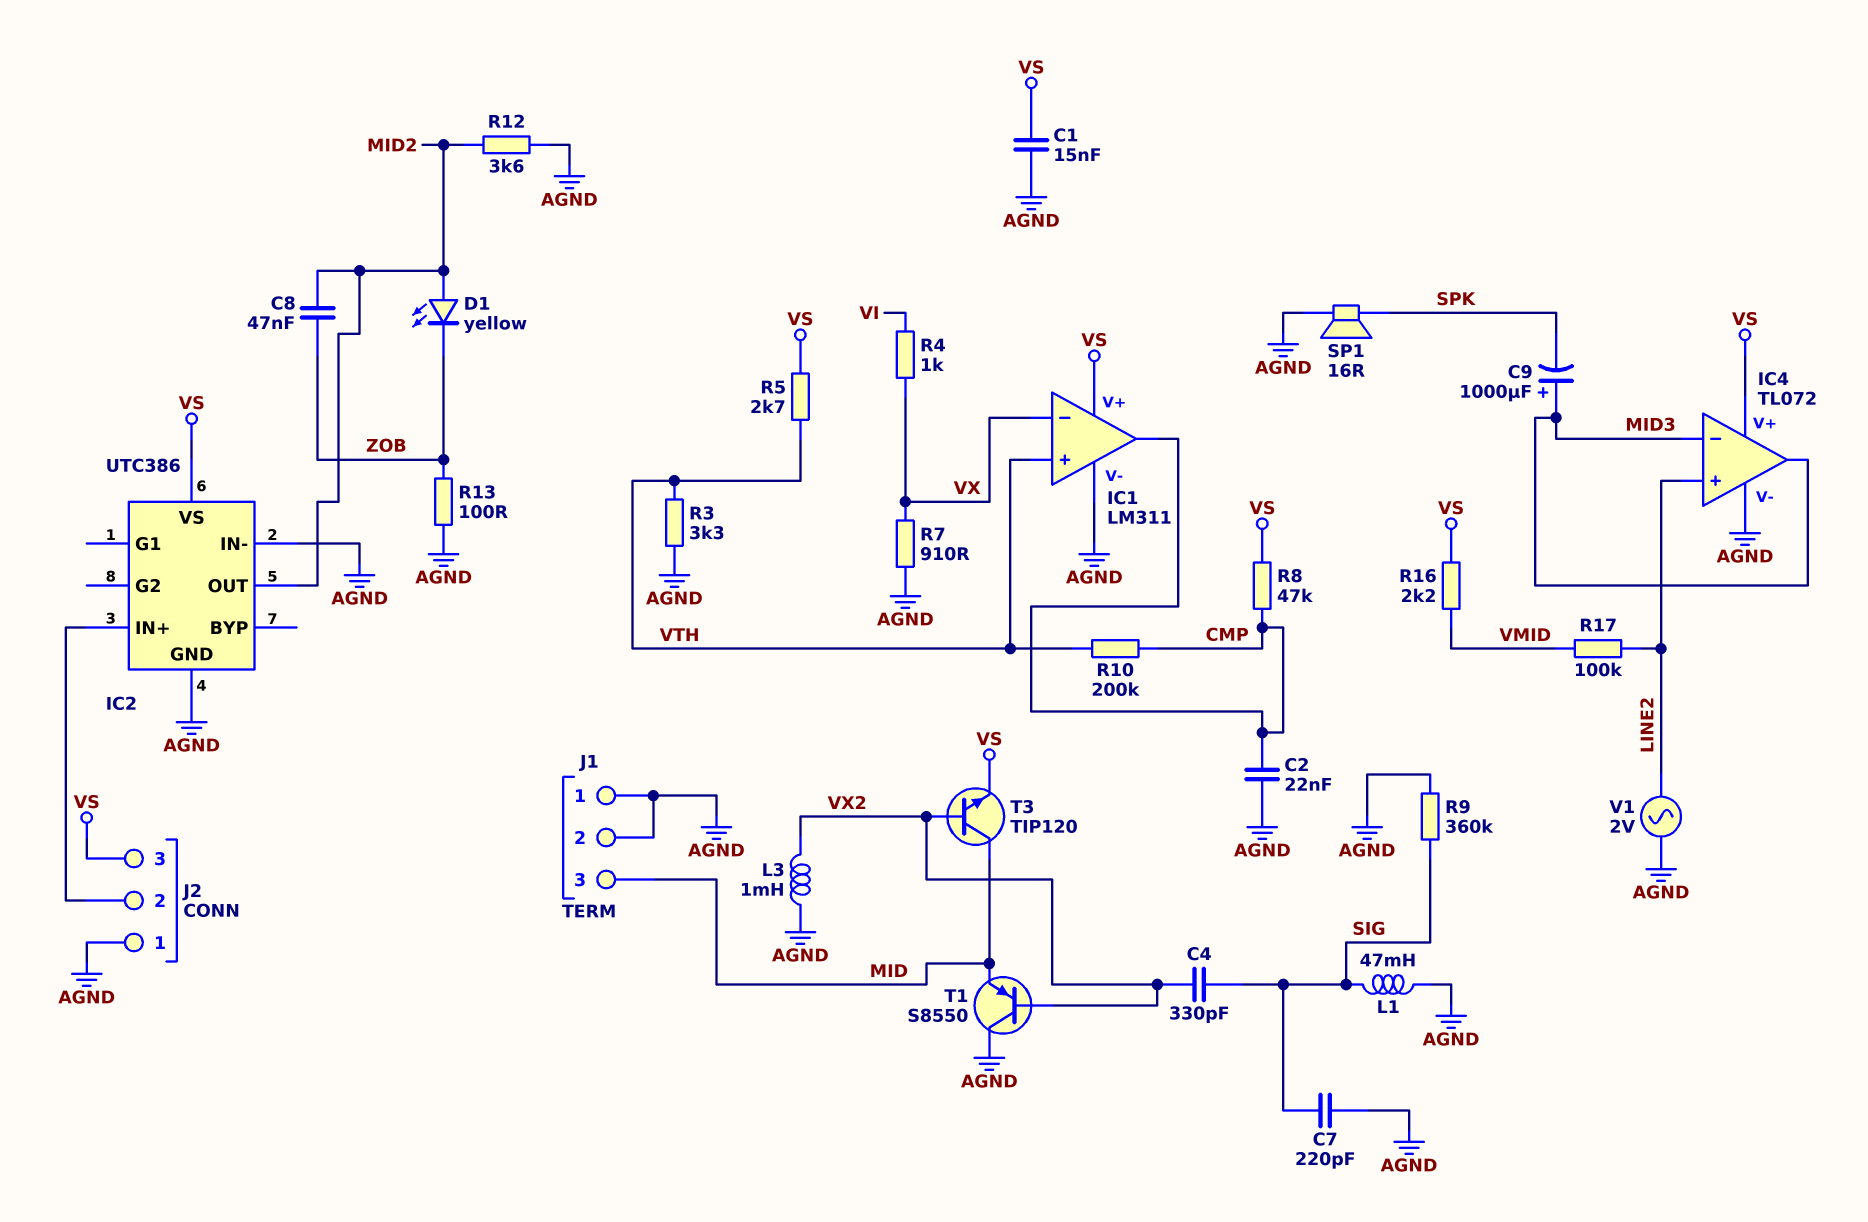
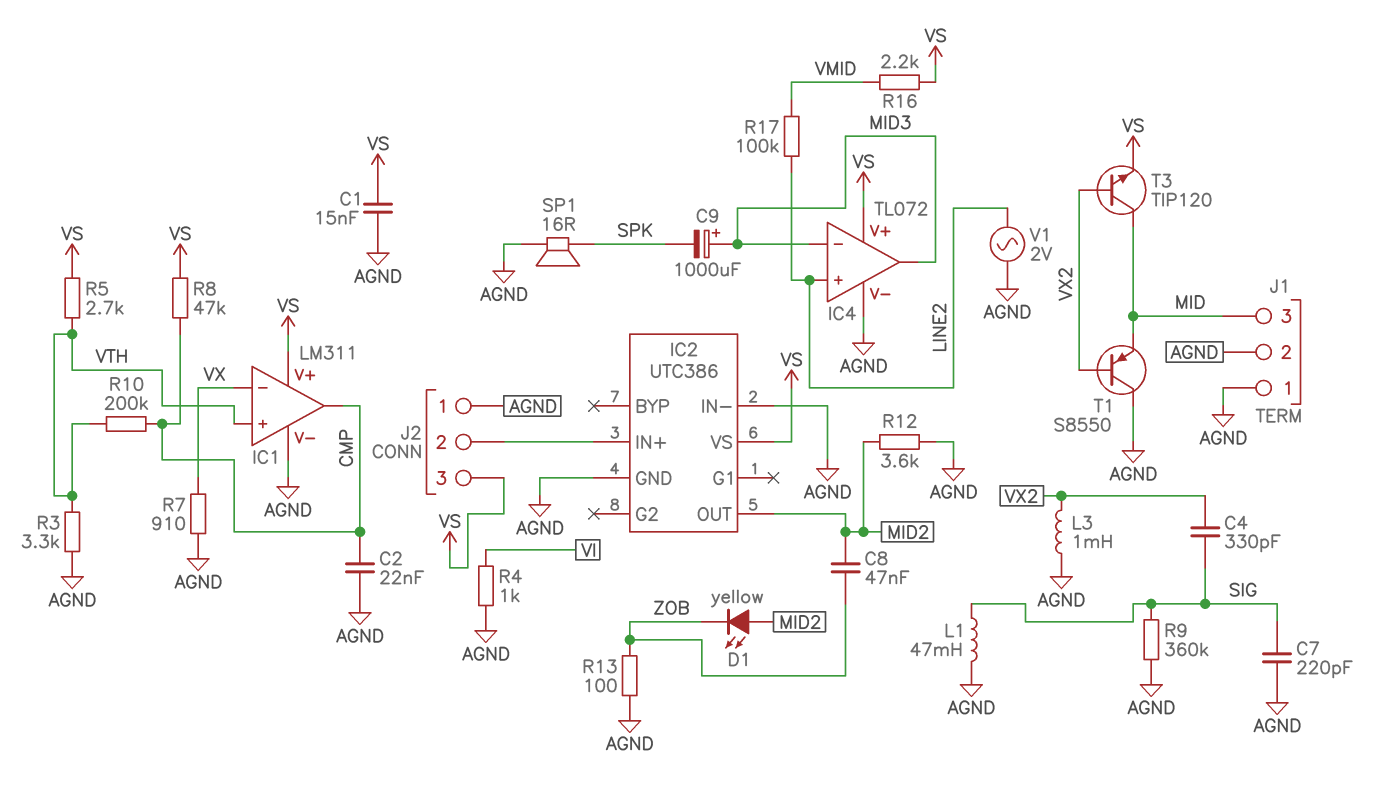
R4: 1k (VI, VX) -> 1k (AGND, VI)

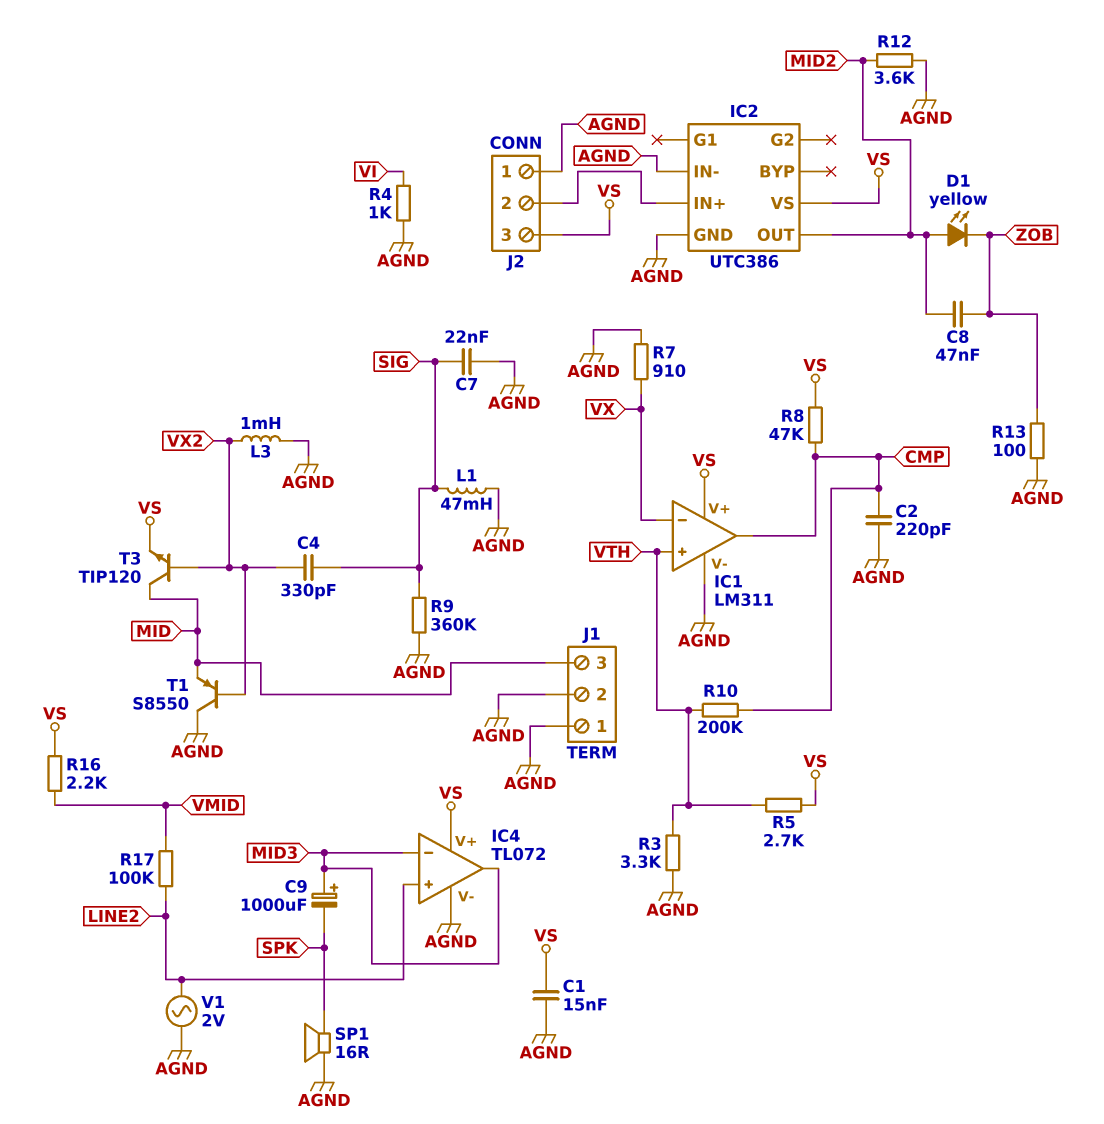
C2: 22nF (AGND, CMP) -> 220pF (AGND, CMP)
C7: 220pF (AGND, SIG) -> 22nF (AGND, SIG)

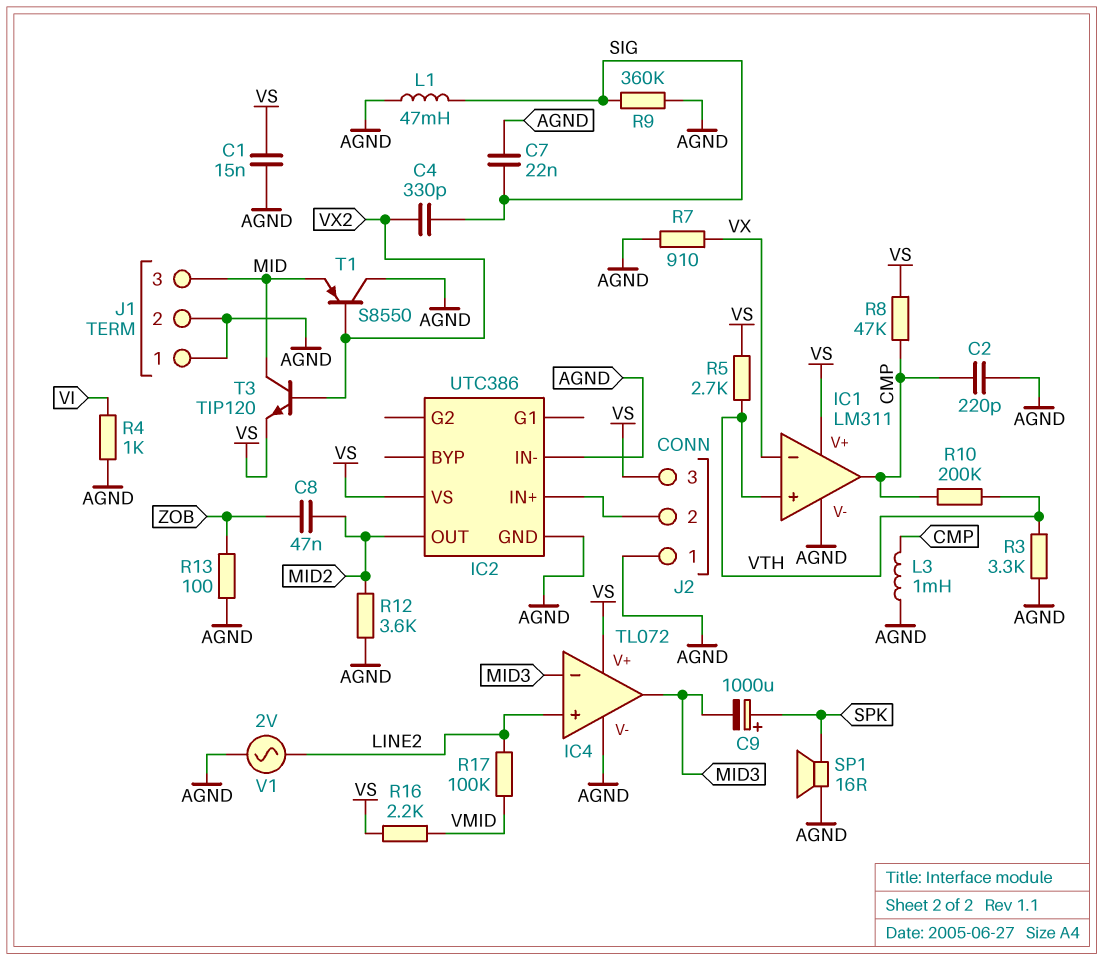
C9: 1000uF (plus MID3, minus SPK) -> 1000uF (plus SPK, minus MID3)
D1: LED yellow (A MID2, K ZOB) -> none
L3: 1mH (AGND, VX2) -> 1mH (AGND, CMP)

